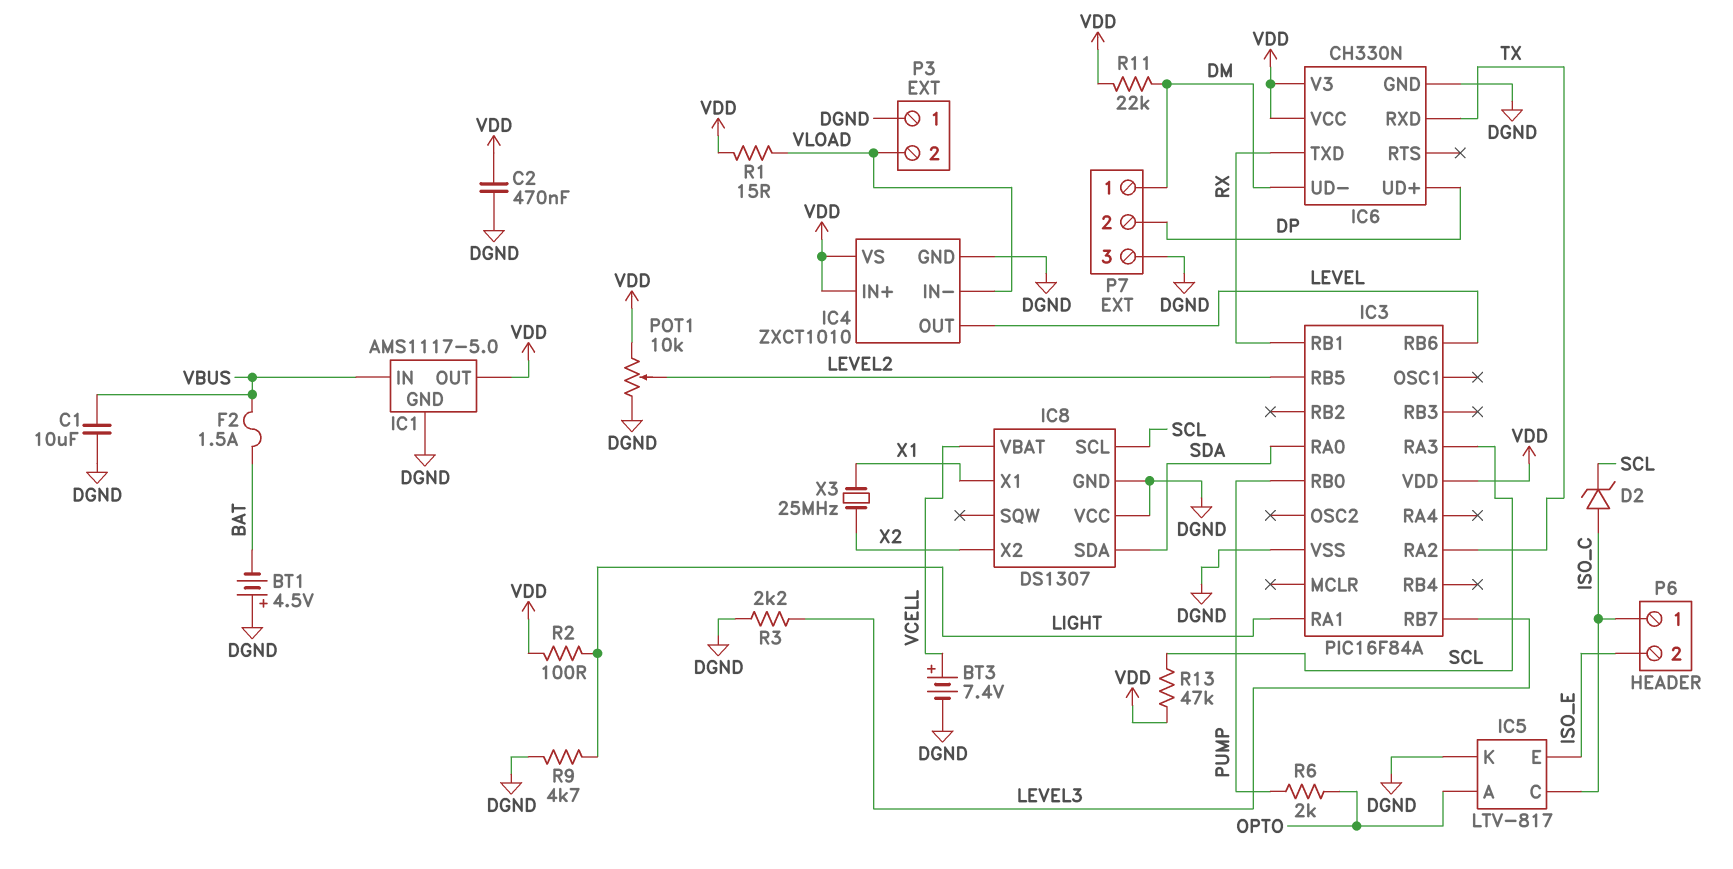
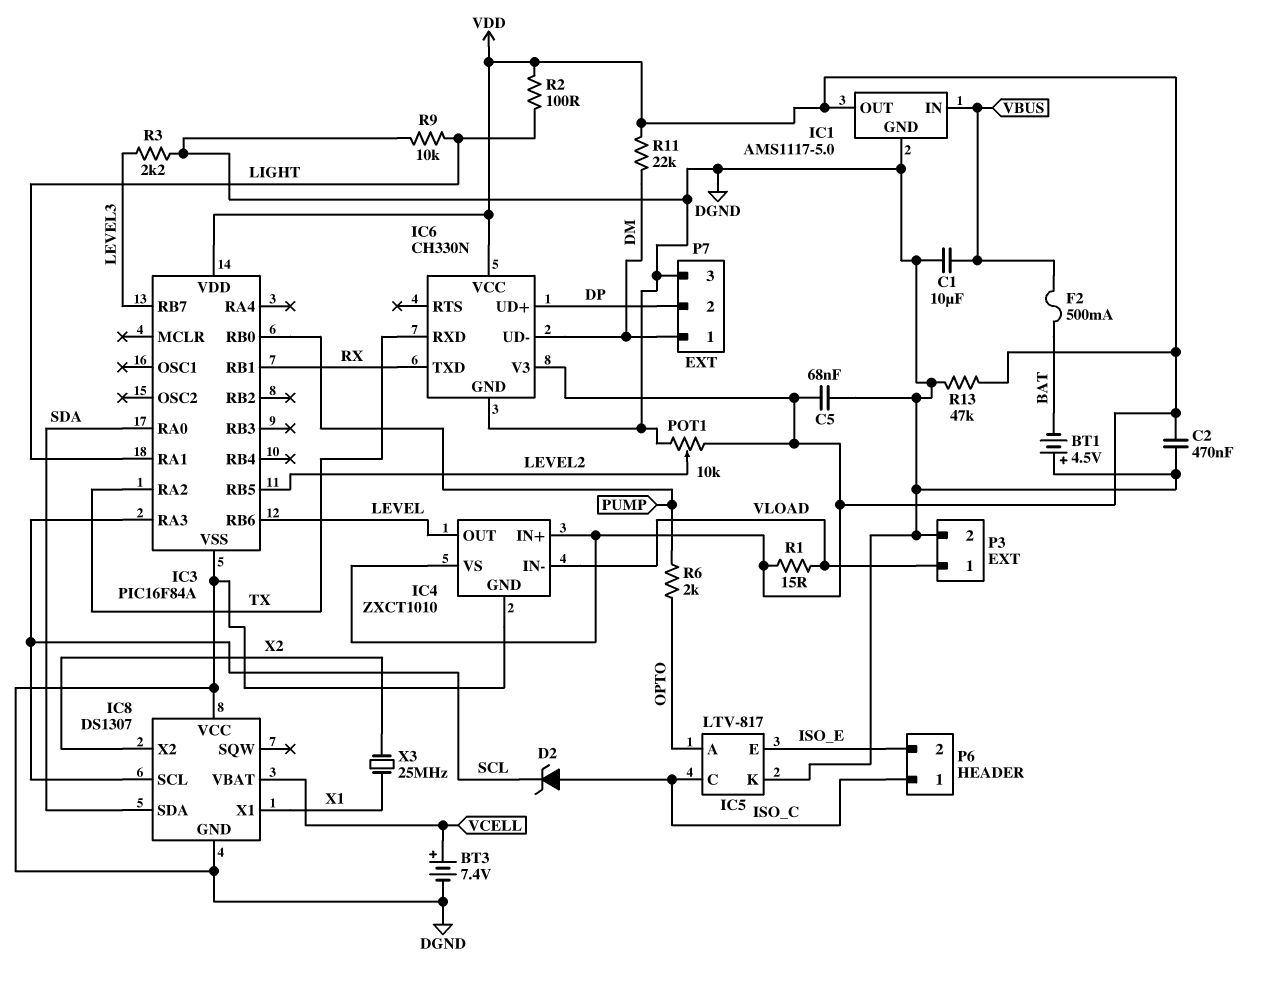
C5: none -> 68nF (DGND, VDD)
F2: 1.5A (BAT, VBUS) -> 500mA (BAT, VBUS)
P3 pin 1: DGND -> VLOAD
P3 pin 2: VLOAD -> DGND
R9: 4.7k (DGND, LIGHT) -> 10k (DGND, LIGHT)
R13: 47k (SCL, VDD) -> 47k (DGND, VDD)

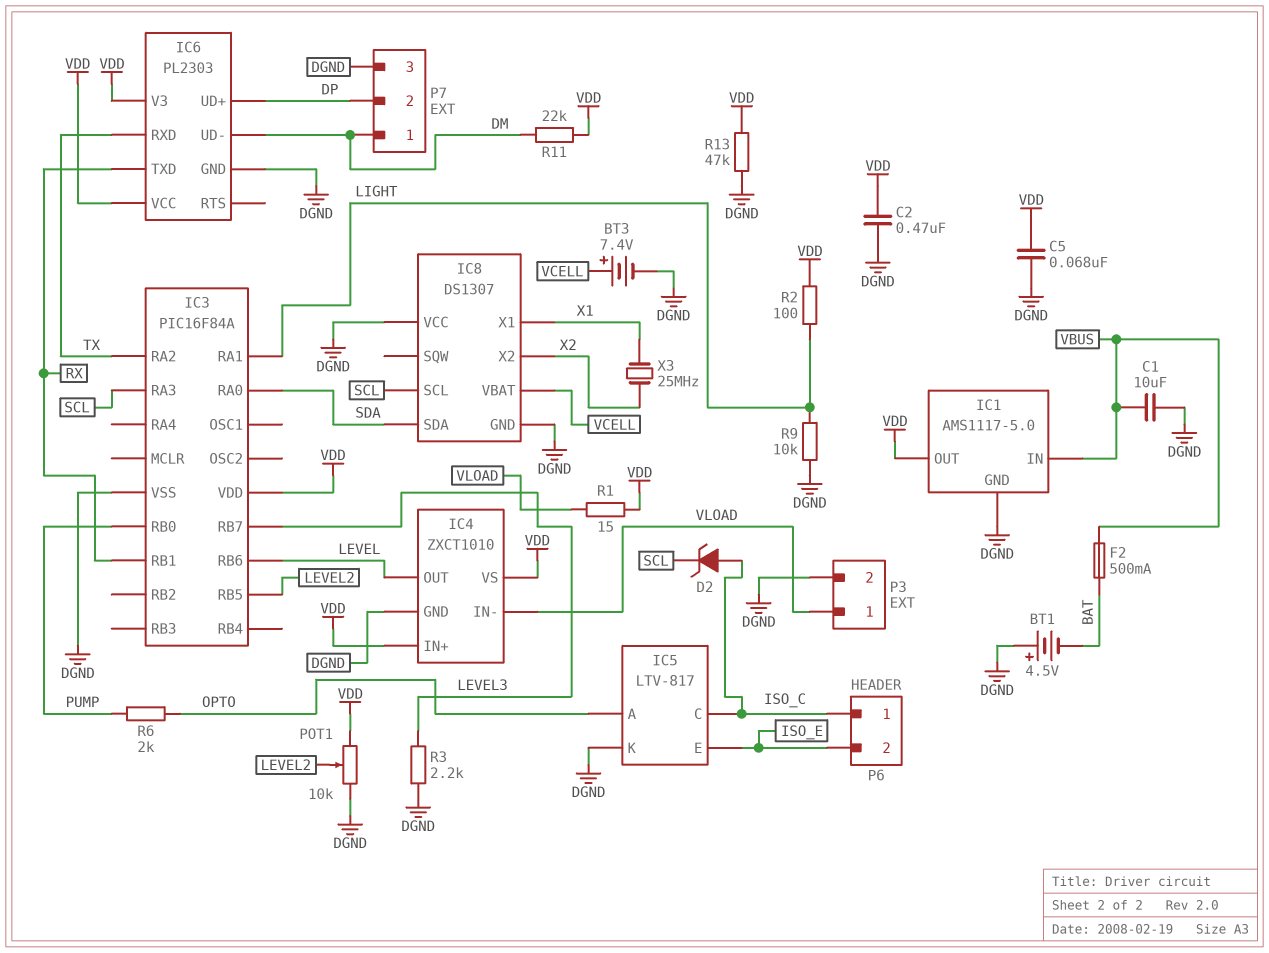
IC6: CH330N -> PL2303

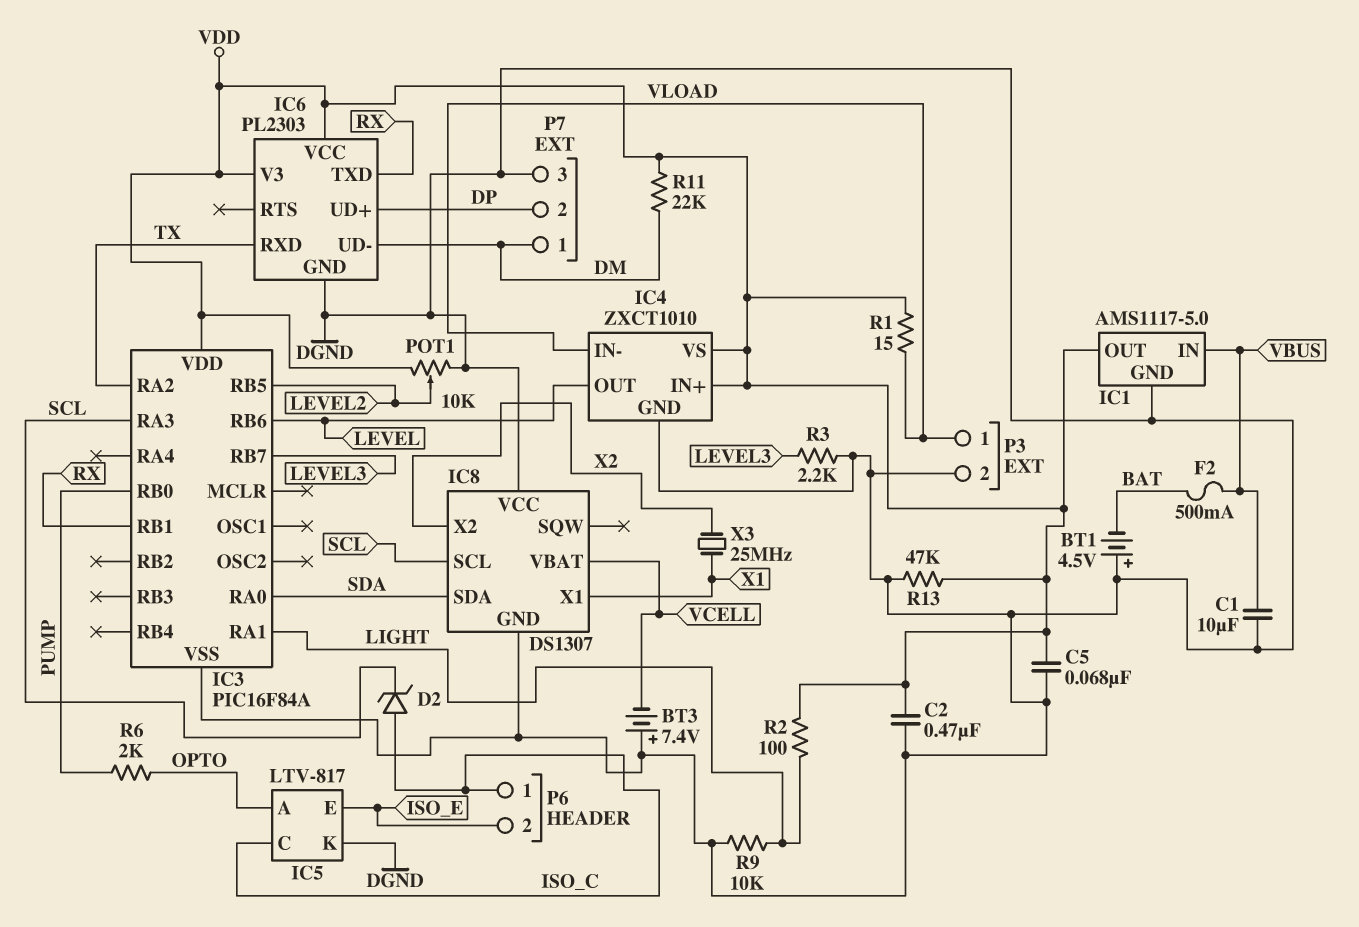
BT3: 7.4V (plus VCELL, minus DGND) -> 7.4V (plus DGND, minus VCELL)

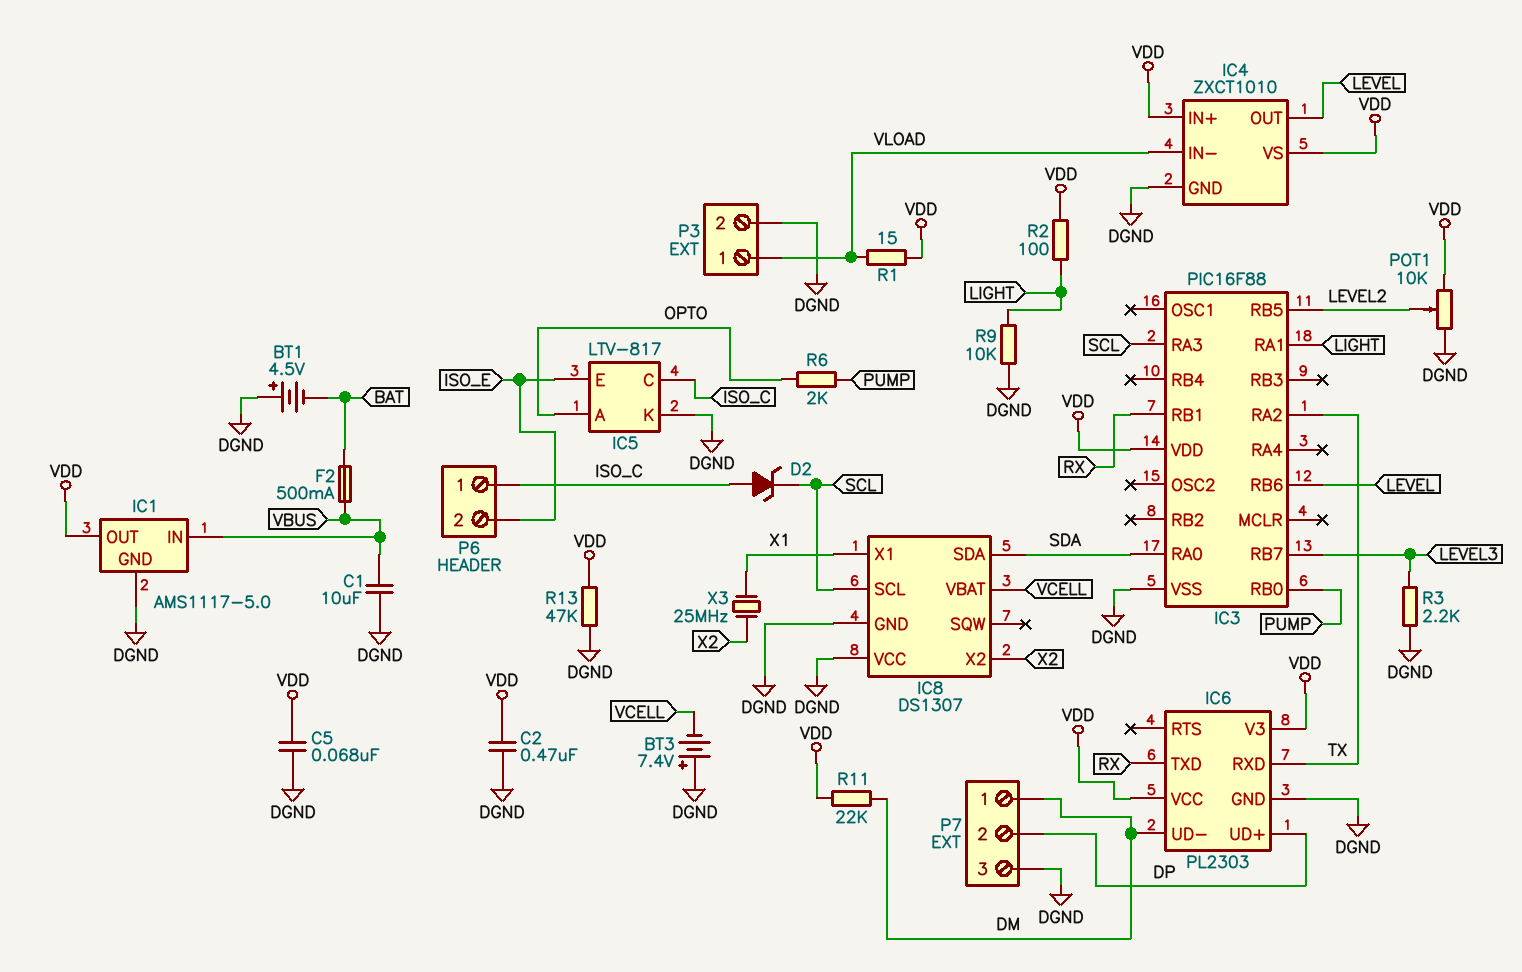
IC3: PIC16F84A -> PIC16F88

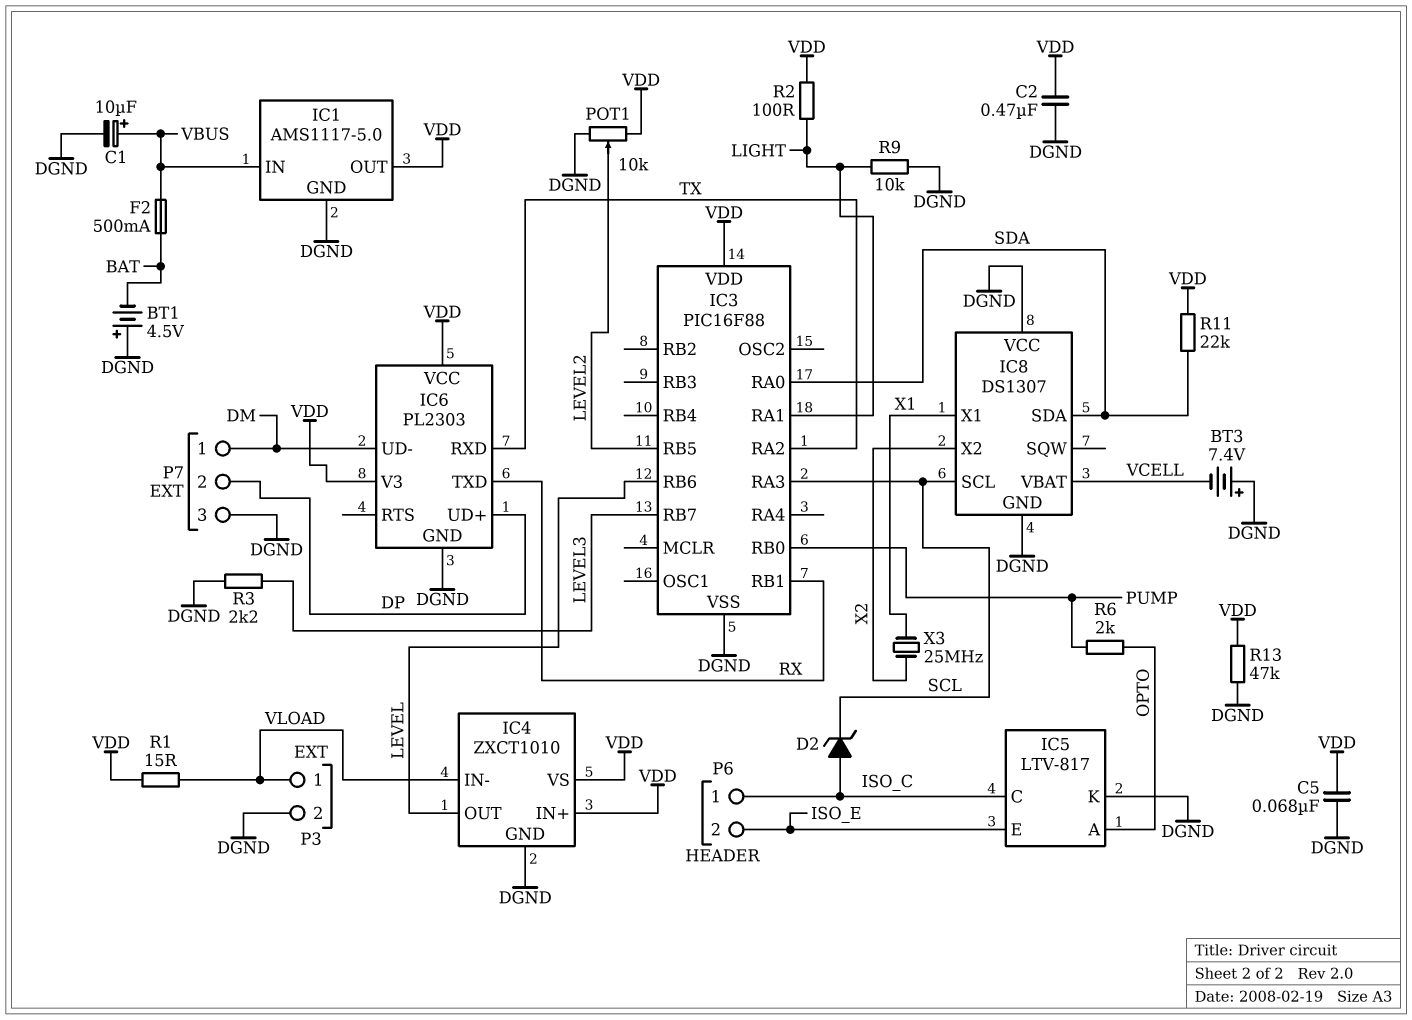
C1: 10uF (DGND, VBUS) -> 10uF (plus VBUS, minus DGND)
R11: 22k (DM, VDD) -> 22k (SDA, VDD)

